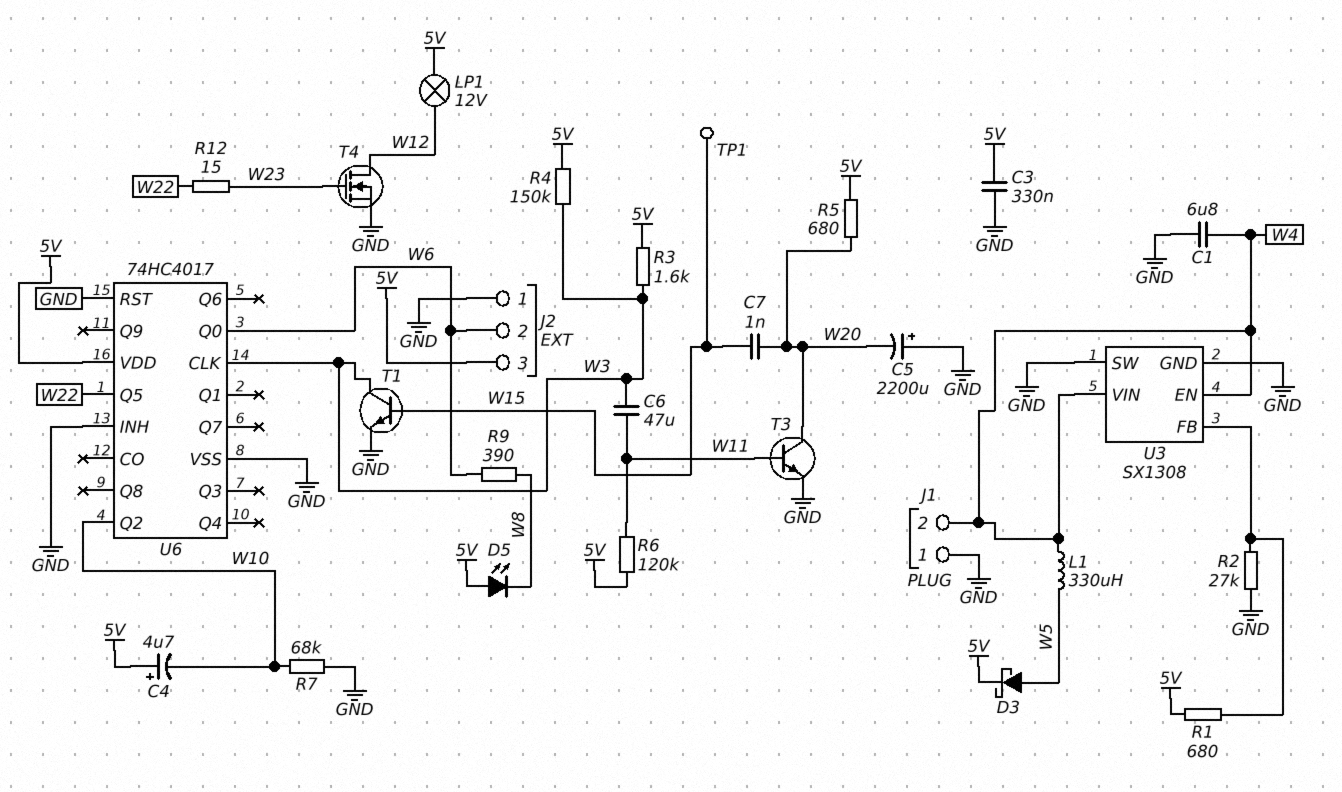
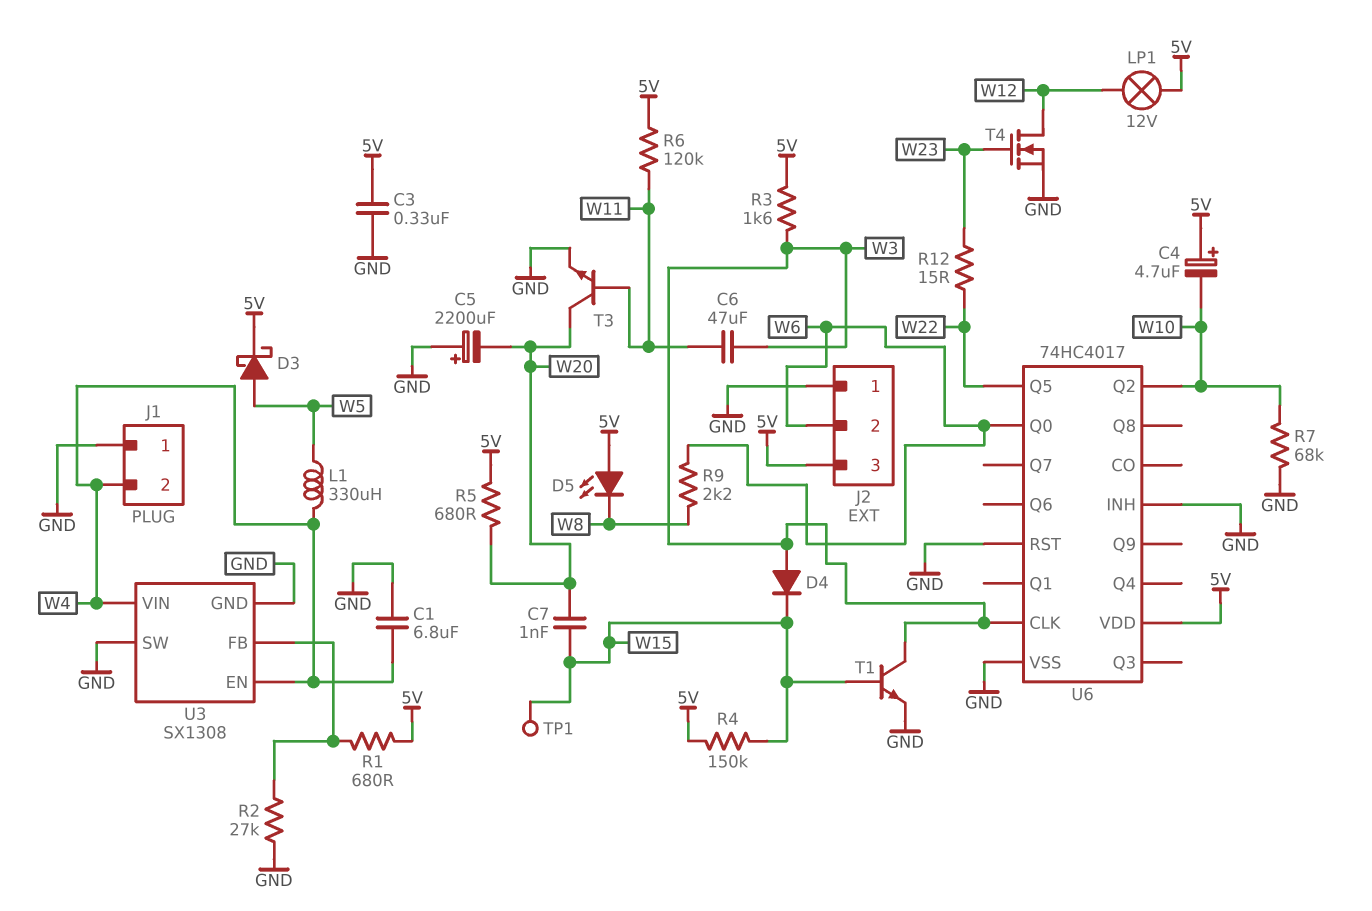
D4: none -> diode (A W3, K W15)
R4: 150k (5V, W3) -> 150k (5V, W15)
R9: 390 (W6, W8) -> 2.2k (W6, W8)

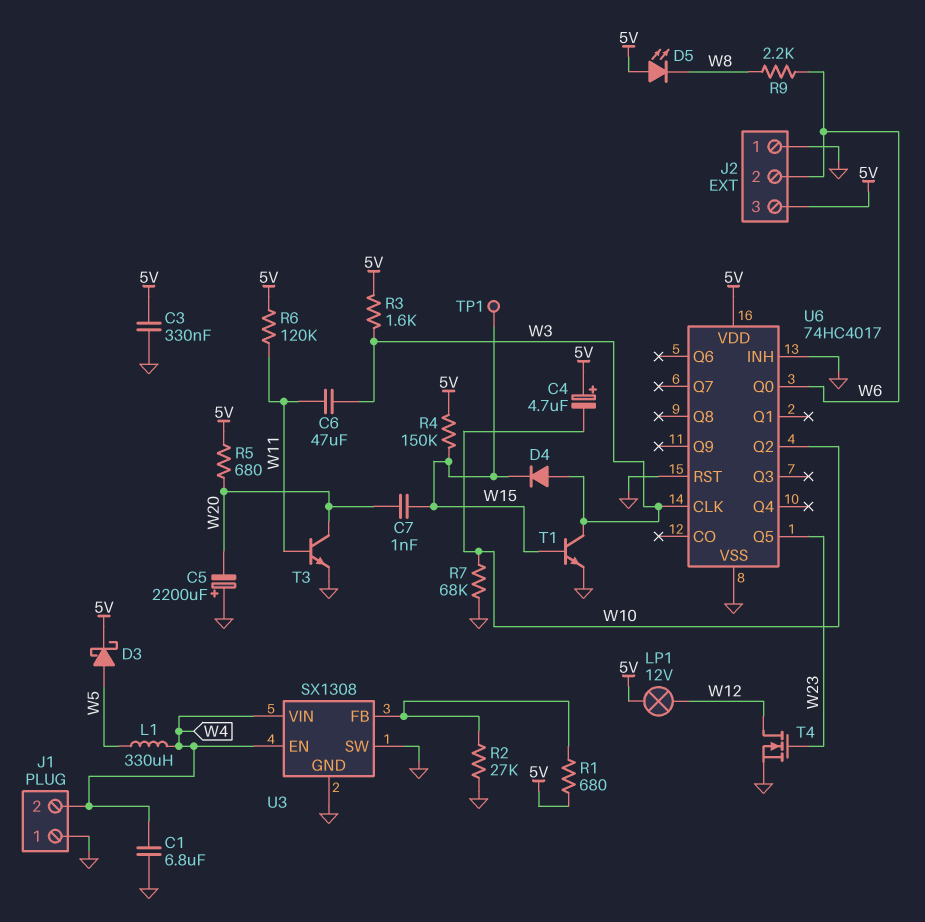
R12: 15 (W22, W23) -> none
U6 pin Q5: W22 -> W23

